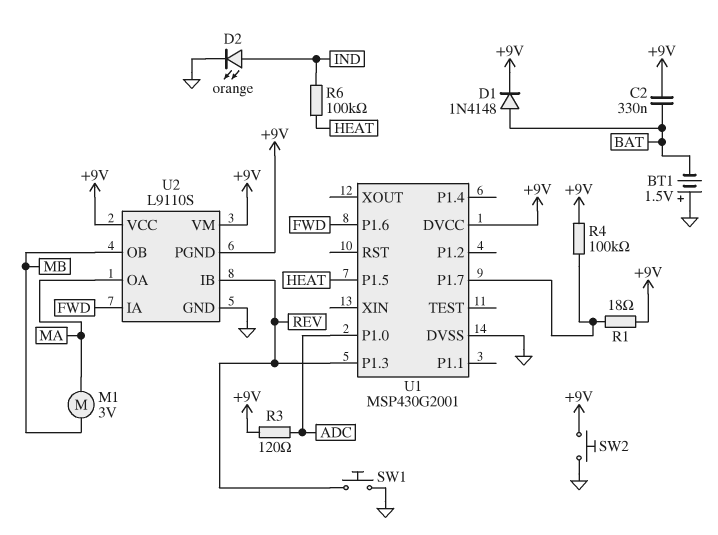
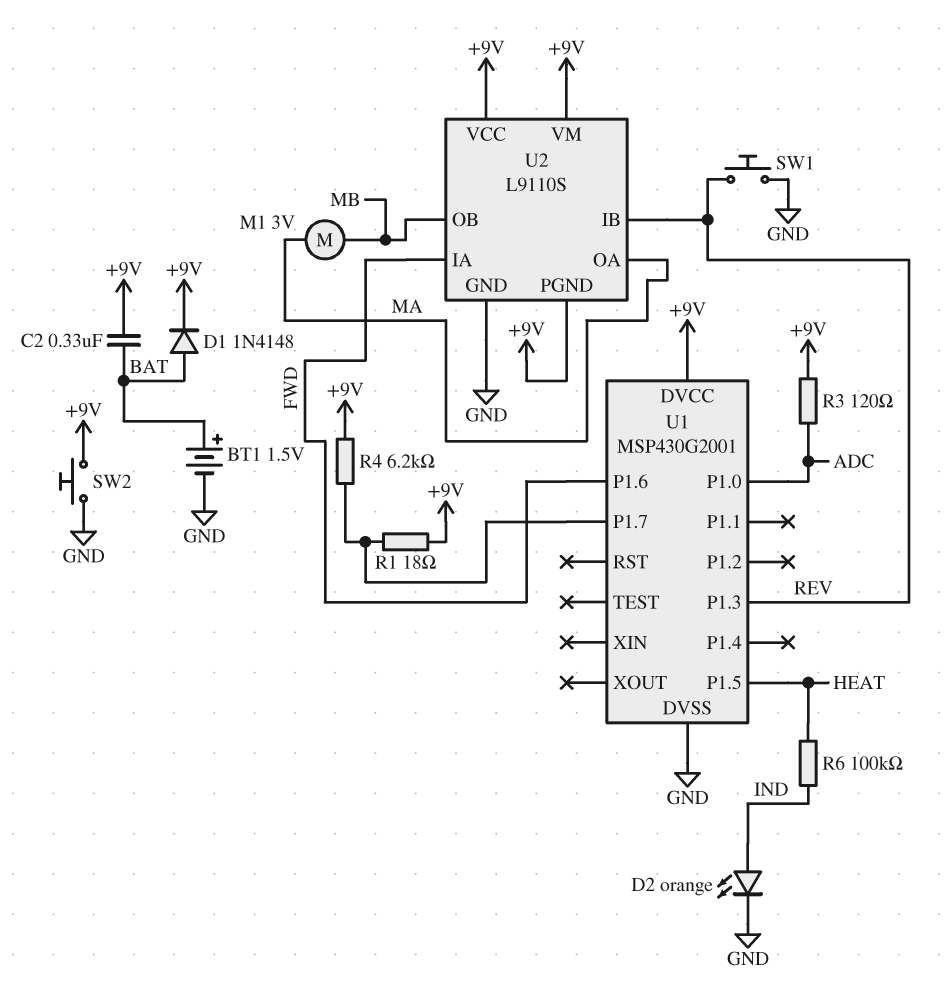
BT1: 1.5V (plus GND, minus BAT) -> 1.5V (plus BAT, minus GND)
R4: 100k (+9V, U1/P1.7) -> 6.2k (+9V, U1/P1.7)

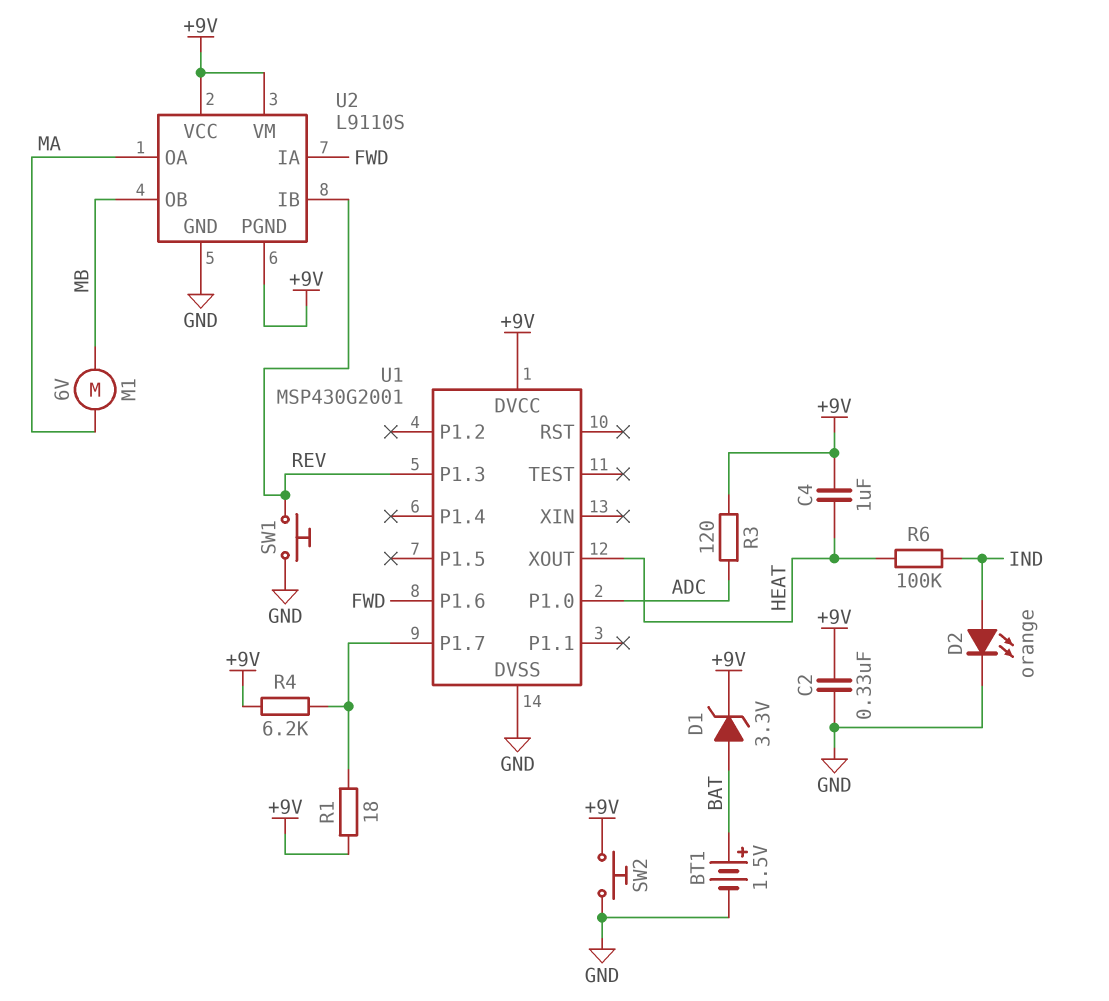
C2: 330nF (+9V, BAT) -> 330nF (+9V, GND)
C4: none -> 1uF (+9V, HEAT)
D1: diode 1N4148 (A BAT, K +9V) -> zener 3.3V (A BAT, K +9V)
M1: motor 3V (MA, MB) -> motor 6V (MA, MB)
U1 pin P1.5: HEAT -> none
U1 pin XOUT: none -> HEAT

